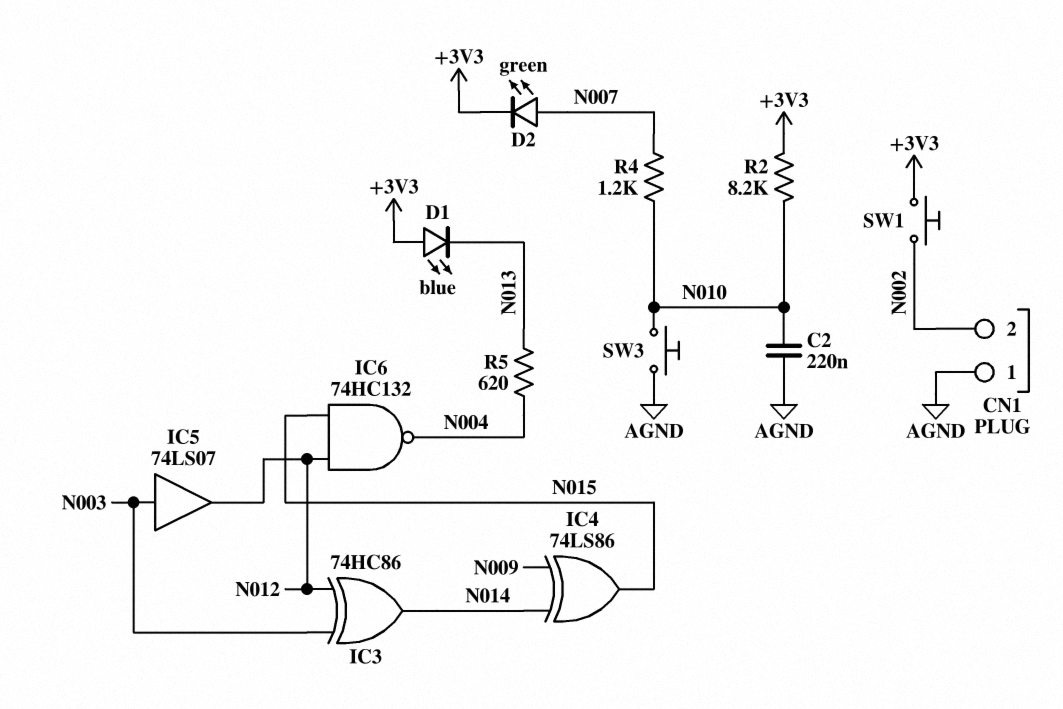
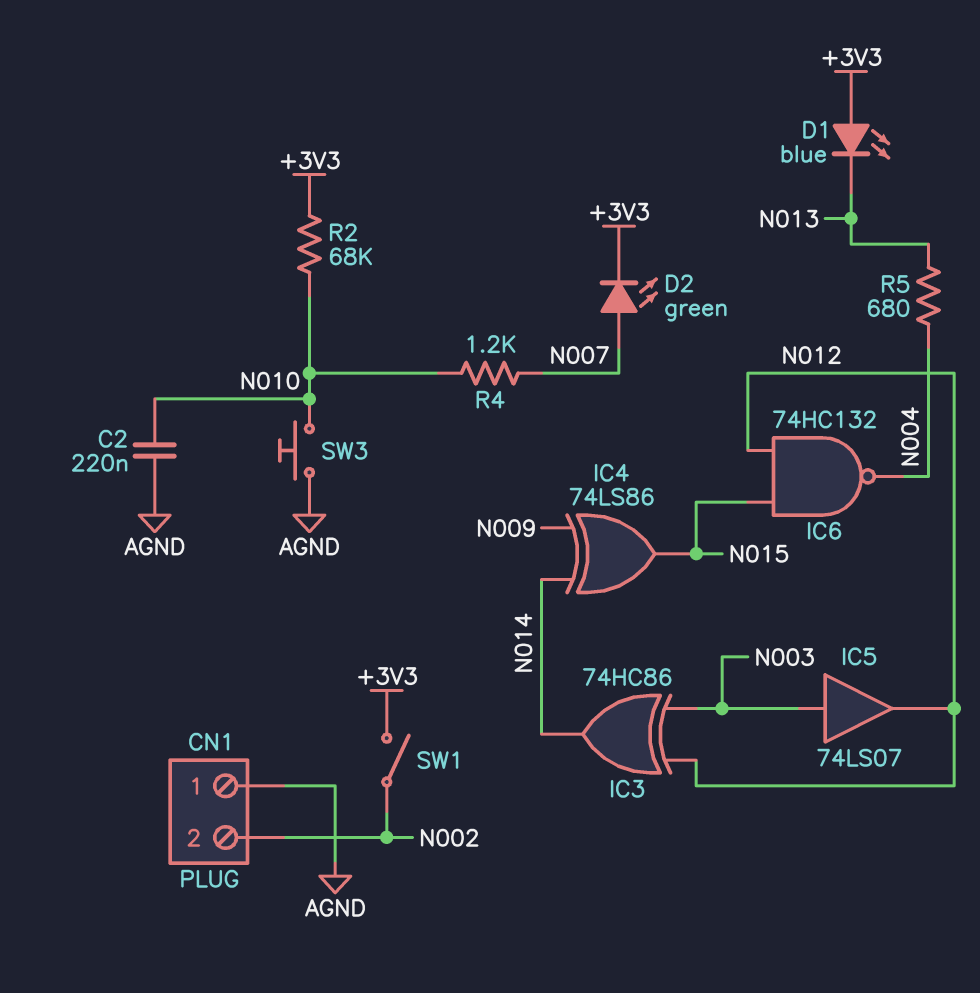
R2: 8.2k (+3V3, N010) -> 68k (+3V3, N010)
R5: 620 (N004, N013) -> 680 (N004, N013)
SW1: button (+3V3, N002) -> switch (+3V3, N002)

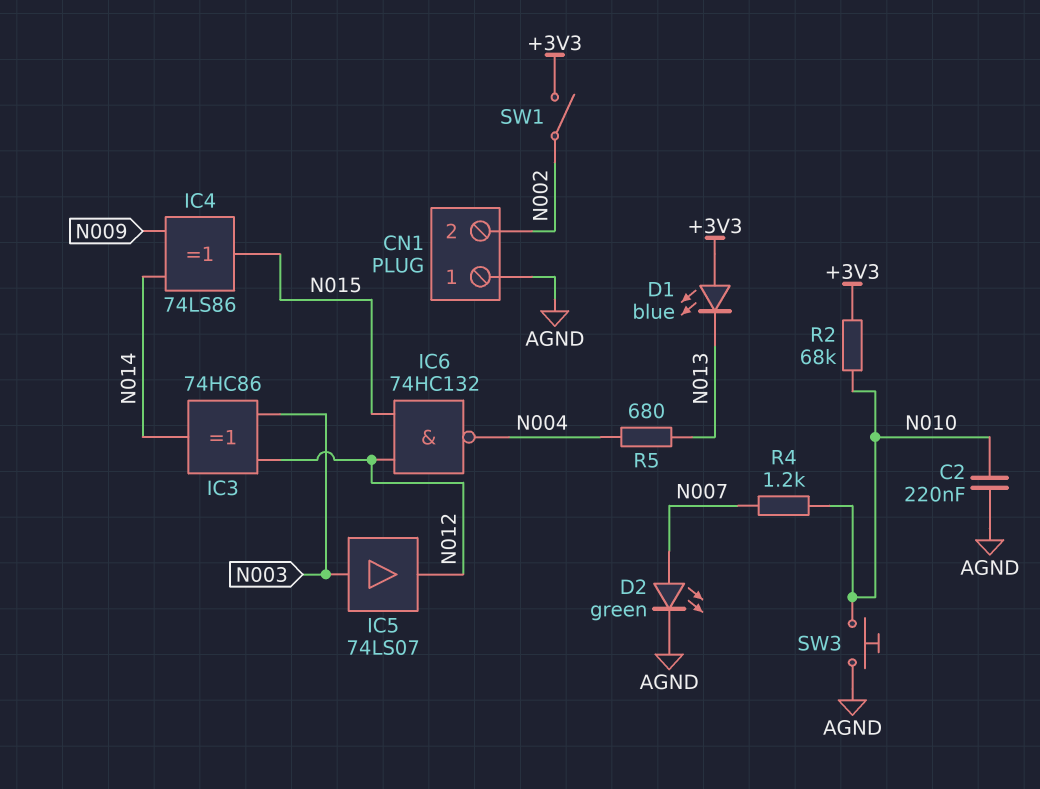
D2: LED green (A N007, K +3V3) -> LED green (A N007, K AGND)

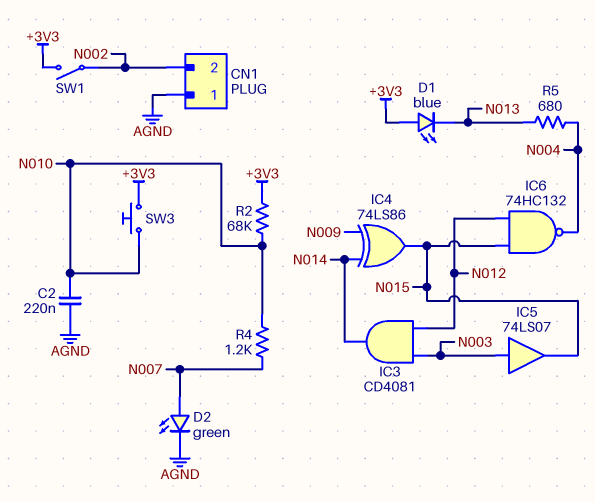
IC3: XOR 74HC86 (in N003, in N012, out N014) -> AND CD4081 (in N003, in N012, out N014)
IC5: buffer 74LS07 (in N003, out N012) -> buffer 74LS07 (in N003, out N015)
SW3: button (AGND, N010) -> button (+3V3, N010)

